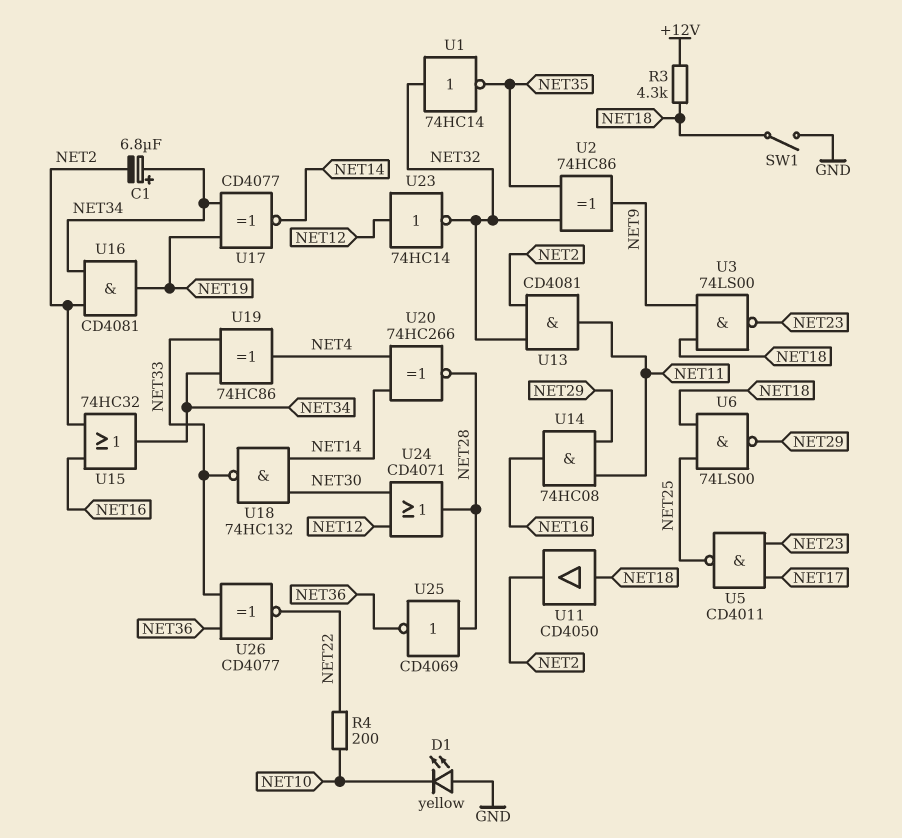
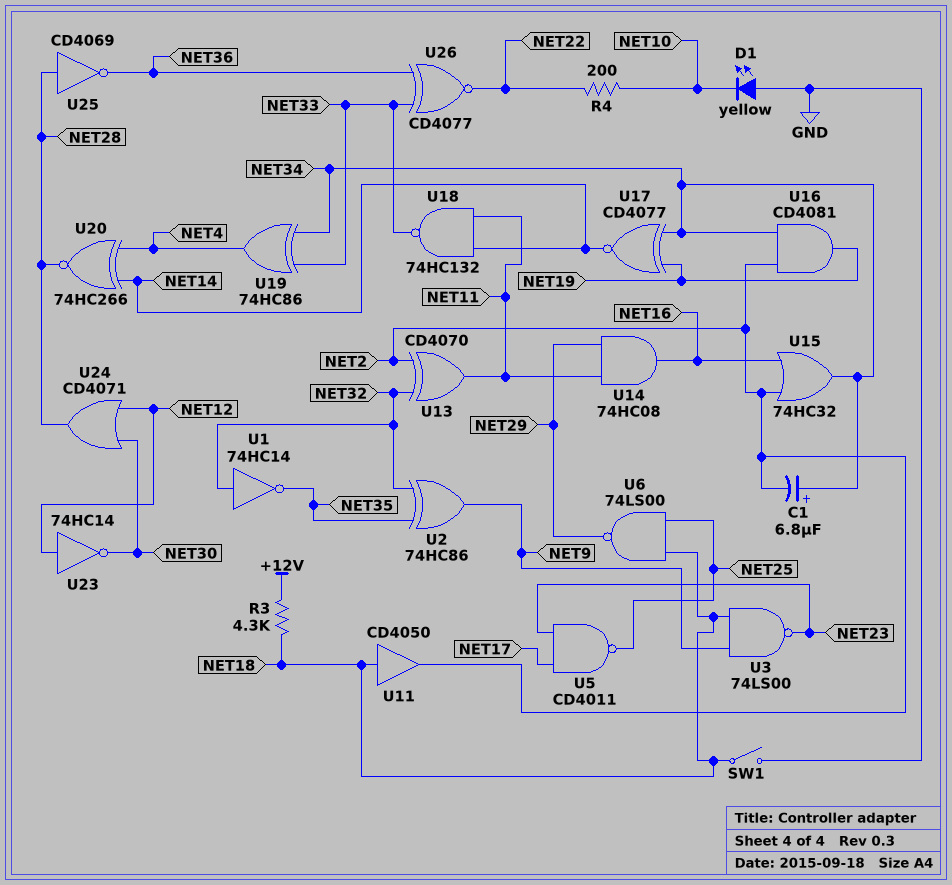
U13: AND CD4081 (in NET2, in NET32, out NET11) -> XOR CD4070 (in NET2, in NET32, out NET11)
U18: NAND 74HC132 (in NET14, in NET30, out NET33) -> NAND 74HC132 (in NET11, in NET14, out NET33)
U23: NOT 74HC14 (in NET12, out NET32) -> NOT 74HC14 (in NET12, out NET30)

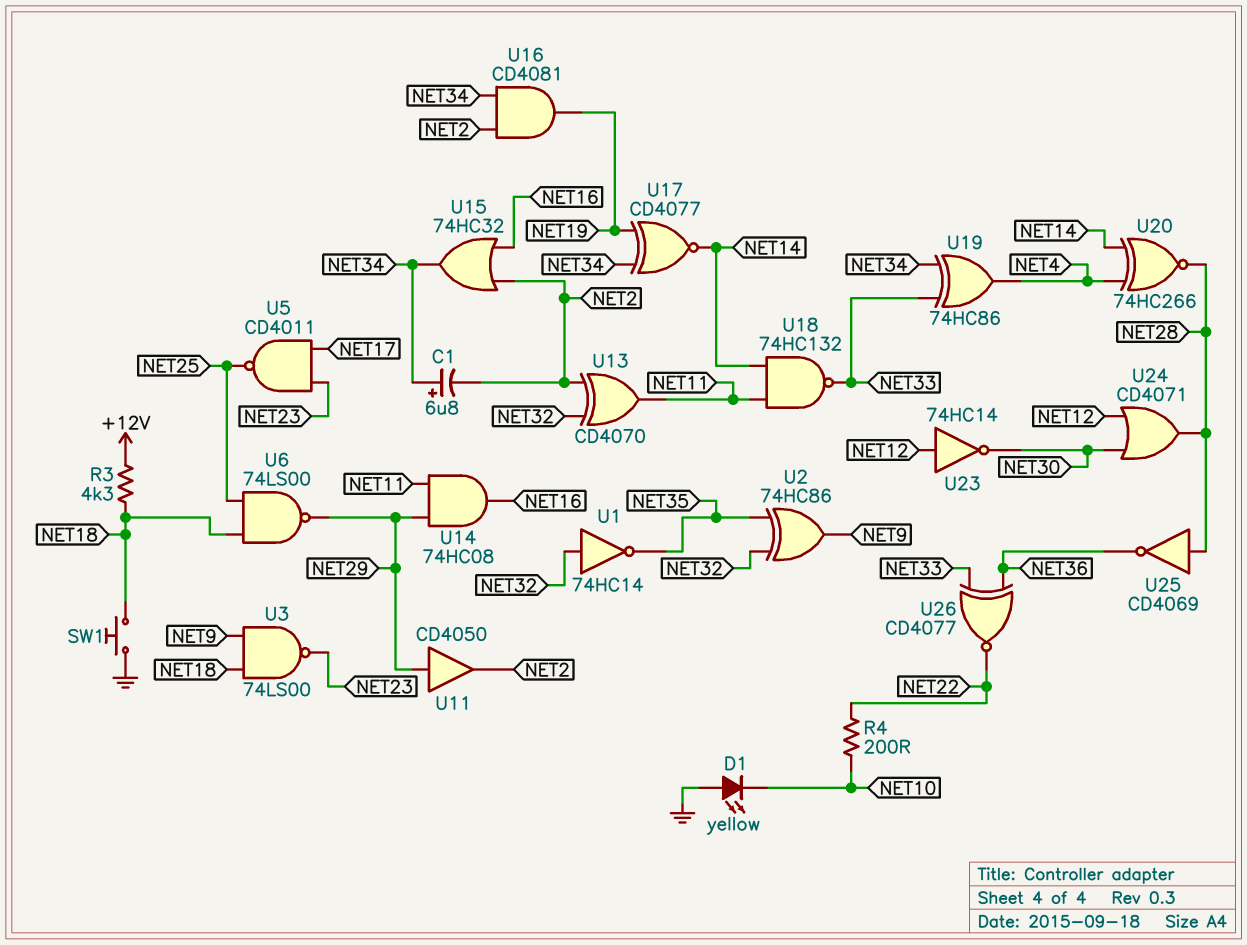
SW1: switch (GND, NET18) -> button (GND, NET18)
U11: buffer CD4050 (in NET18, out NET2) -> buffer CD4050 (in NET29, out NET2)

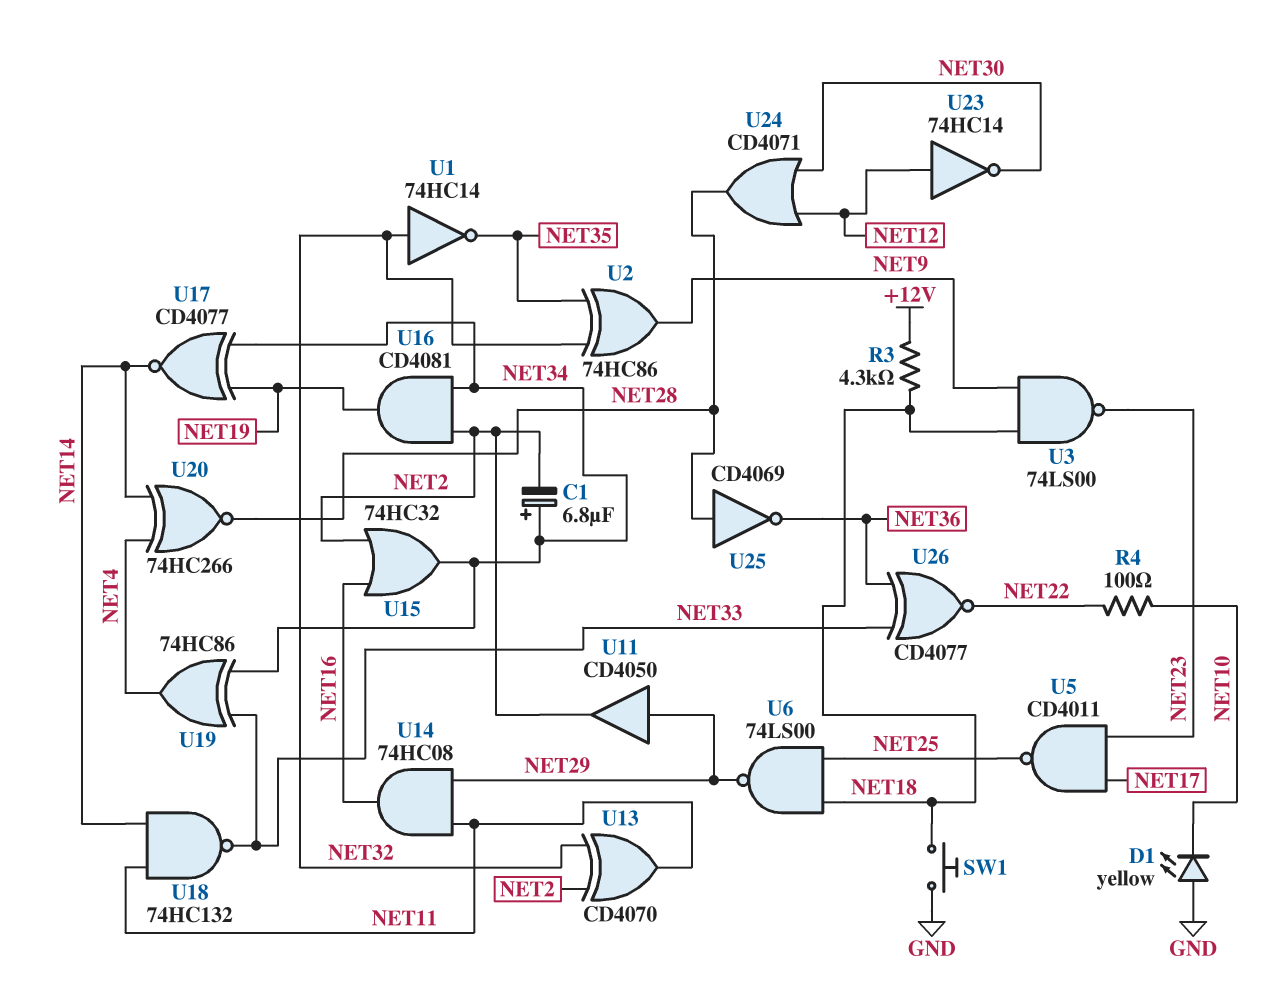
R4: 200 (NET10, NET22) -> 100 (NET10, NET22)

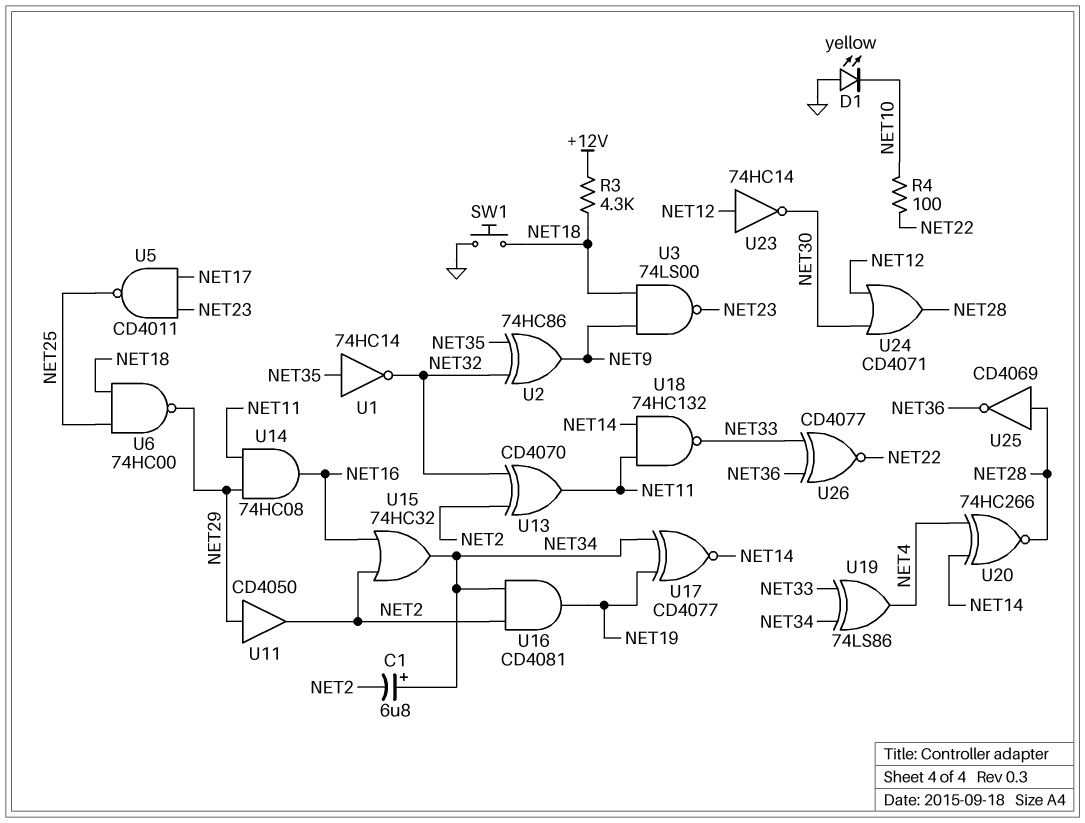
U1: NOT 74HC14 (in NET32, out NET35) -> NOT 74HC14 (in NET35, out NET32)
U6: NAND 74LS00 (in NET18, in NET25, out NET29) -> NAND 74HC00 (in NET18, in NET25, out NET29)
U19: XOR 74HC86 (in NET33, in NET34, out NET4) -> XOR 74LS86 (in NET33, in NET34, out NET4)

